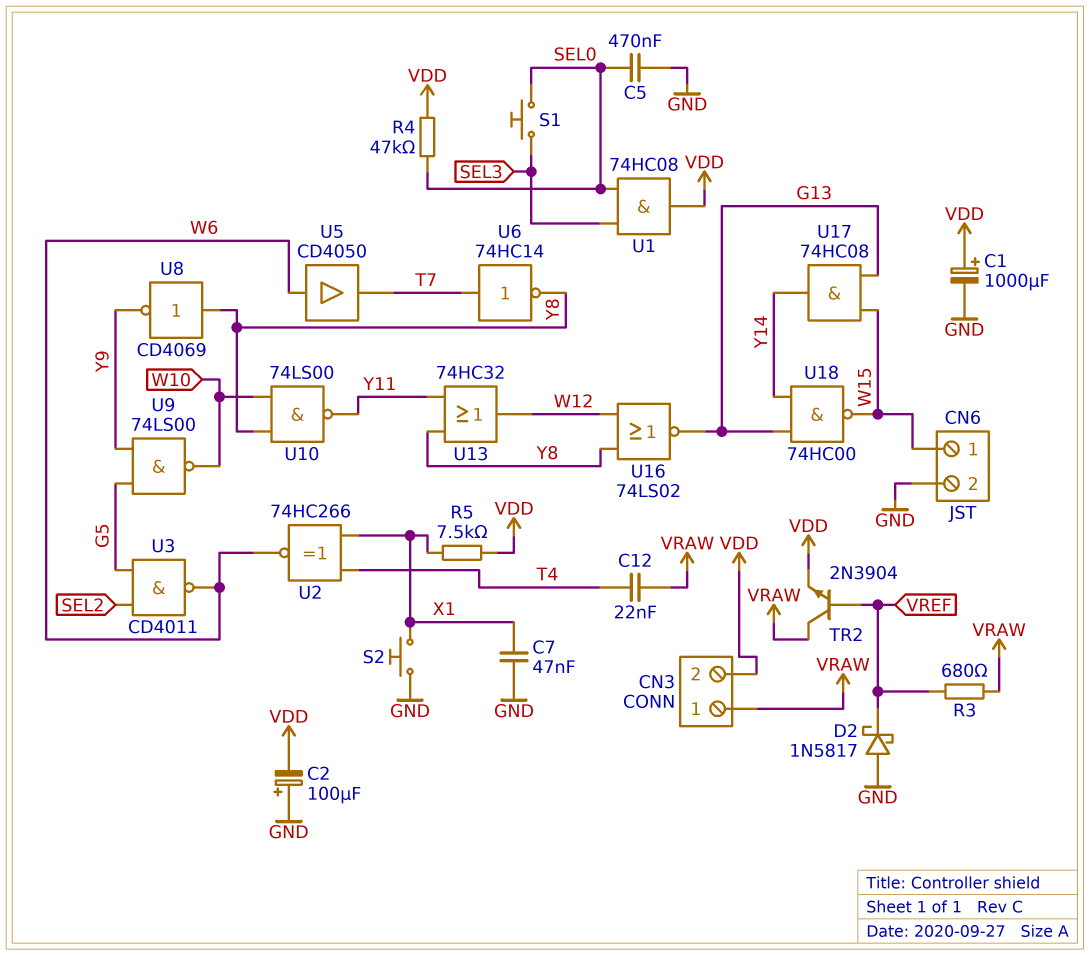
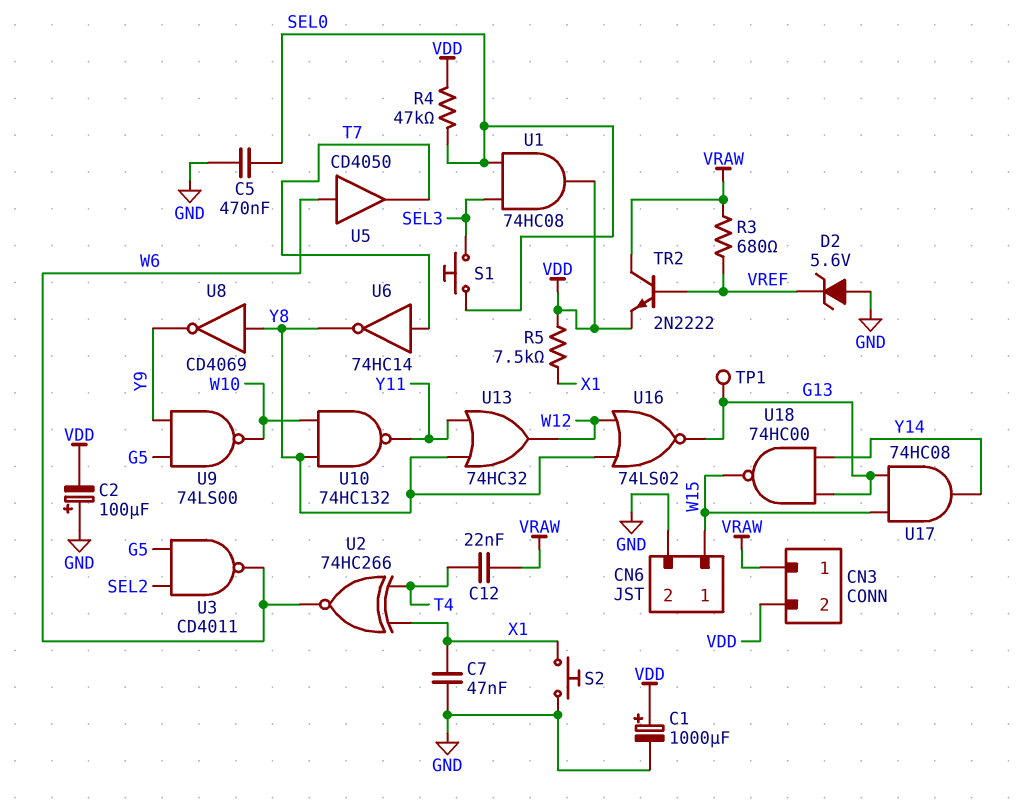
D2: schottky 1N5817 (A GND, K VREF) -> zener 5.6V (A GND, K VREF)
TP1: none -> test point (G13)
TR2: NPN 2N3904 (B VREF, C VRAW, E VDD) -> NPN 2N2222 (B VREF, C VRAW, E VDD)
U10: NAND 74LS00 (in W10, in Y8, out Y11) -> NAND 74HC132 (in W10, in Y8, out Y11)

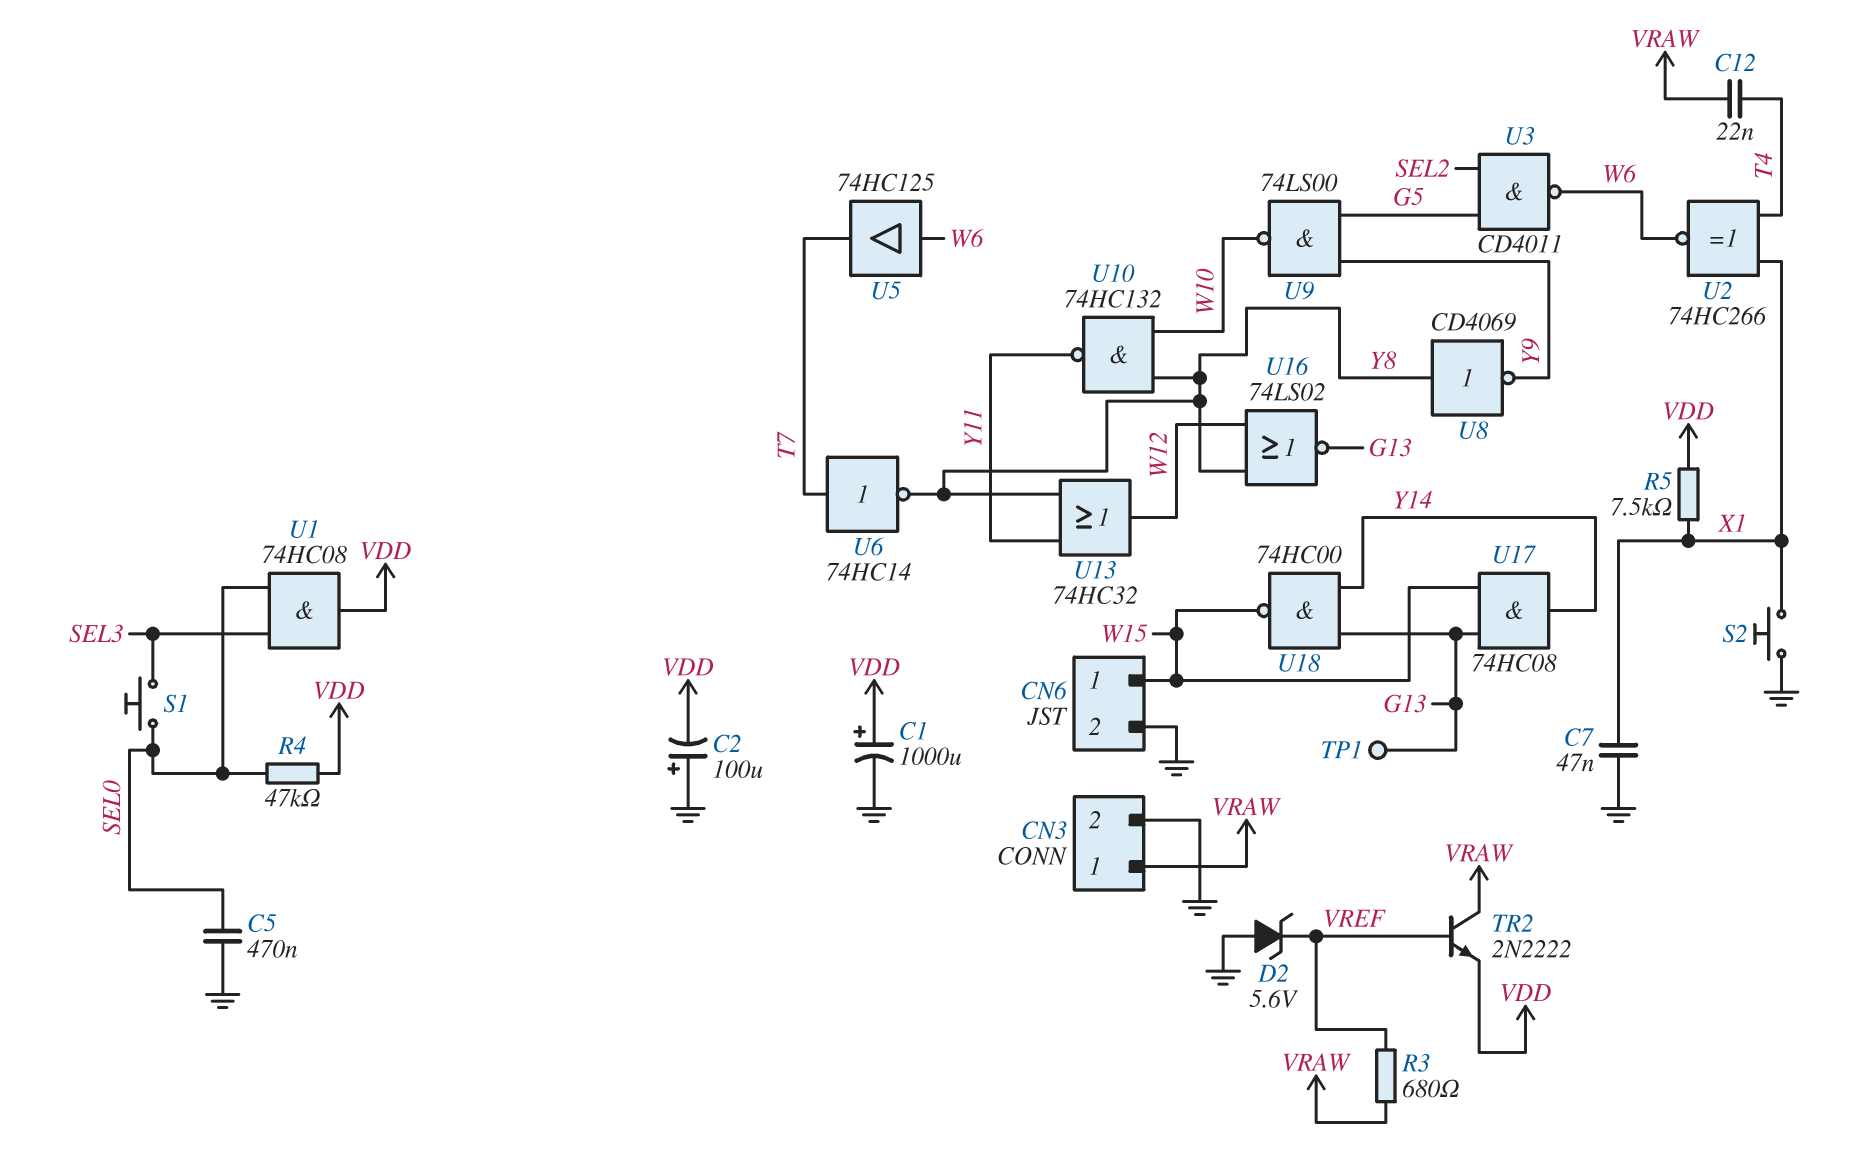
CN3 pin 2: VDD -> GND
U5: buffer CD4050 (in W6, out T7) -> buffer 74HC125 (in W6, out T7)

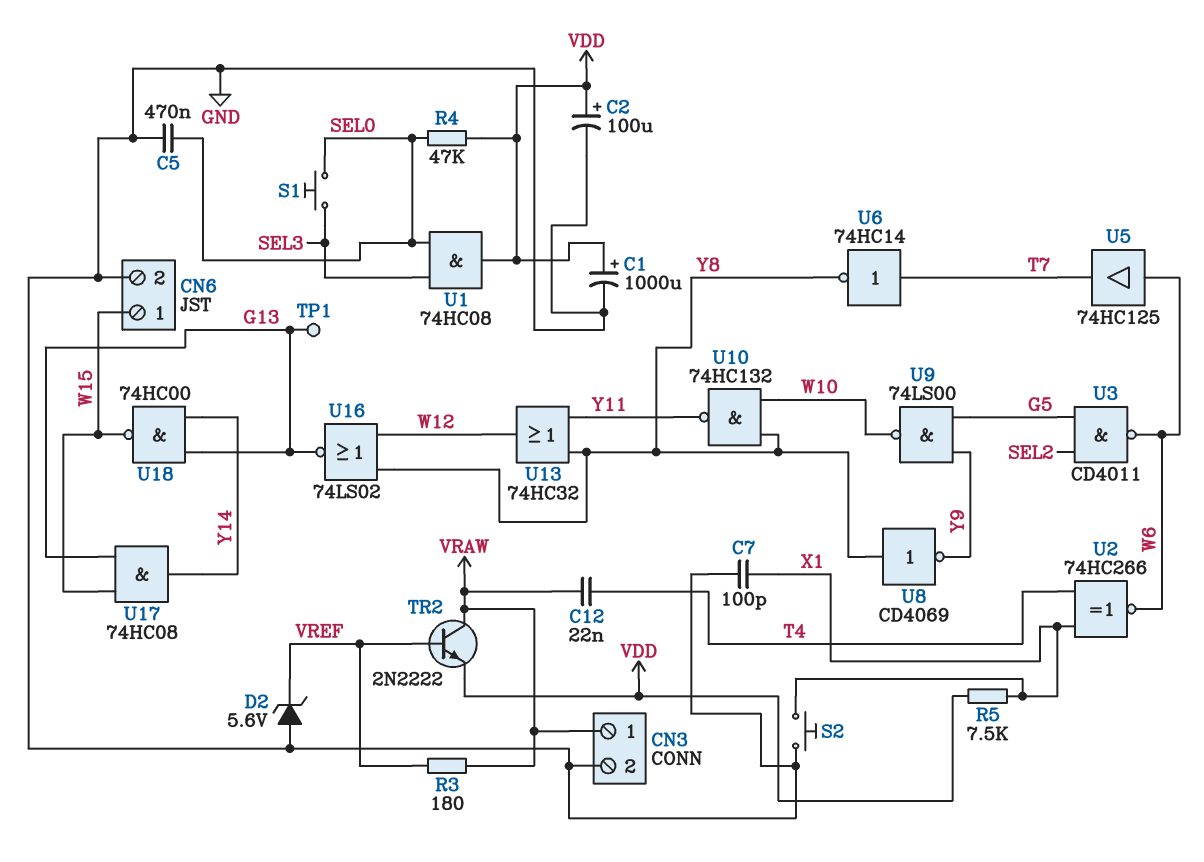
C2: 100uF (plus GND, minus VDD) -> 100uF (plus VDD, minus GND)
C7: 47nF (GND, X1) -> 100pF (GND, X1)
R3: 680 (VRAW, VREF) -> 180 (VRAW, VREF)

